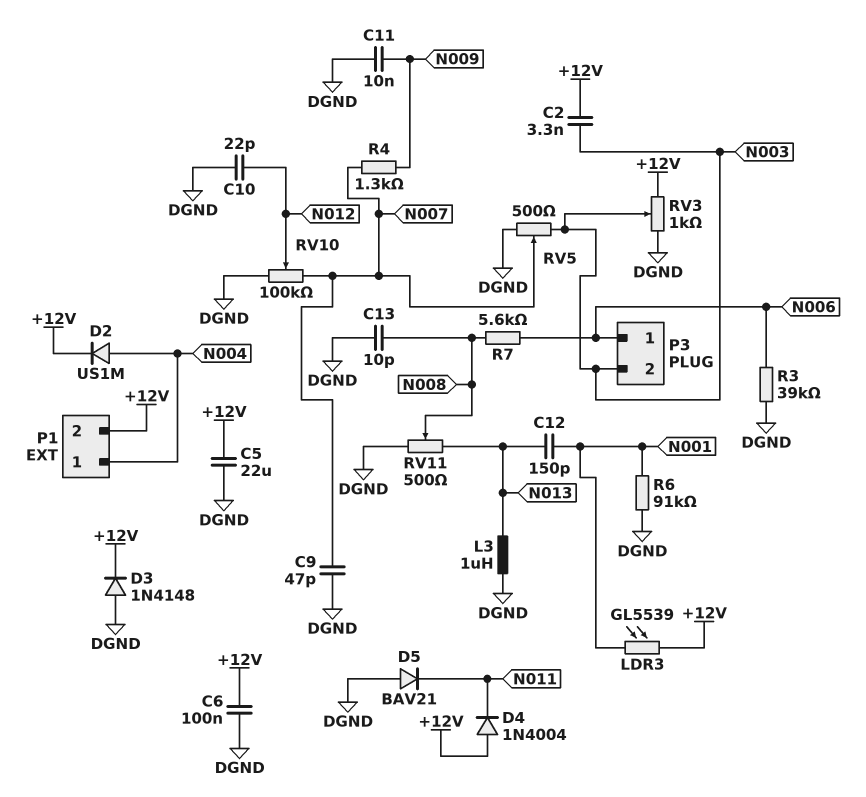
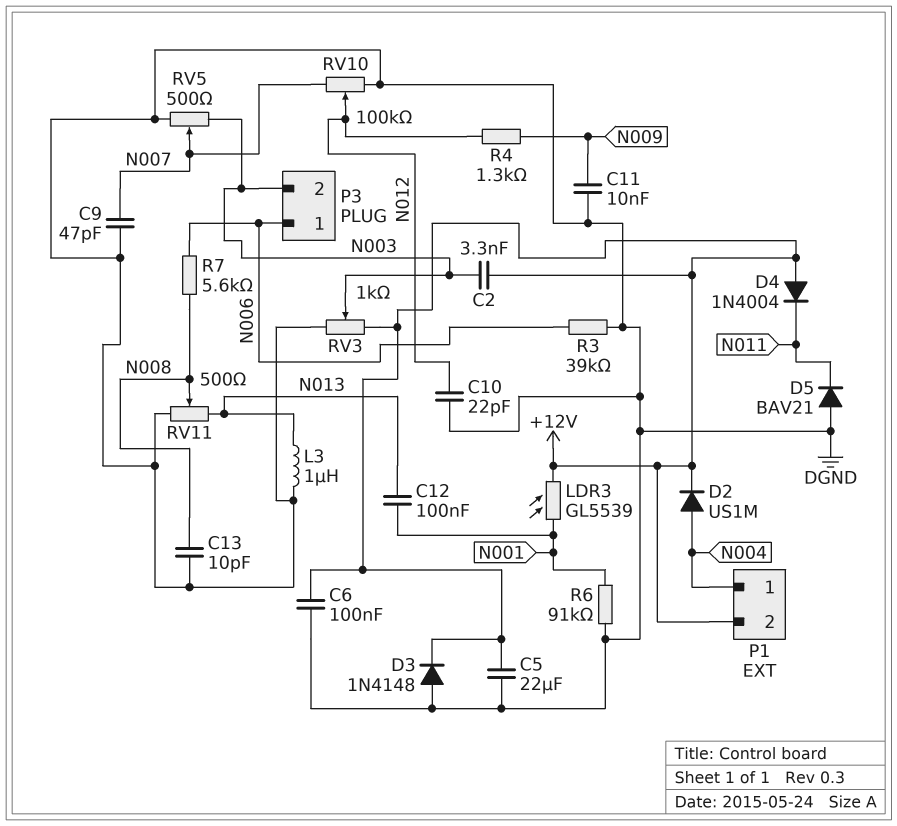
C12: 150pF (N001, N013) -> 100nF (N001, N013)
R4: 1.3k (N007, N009) -> 1.3k (N009, N012)

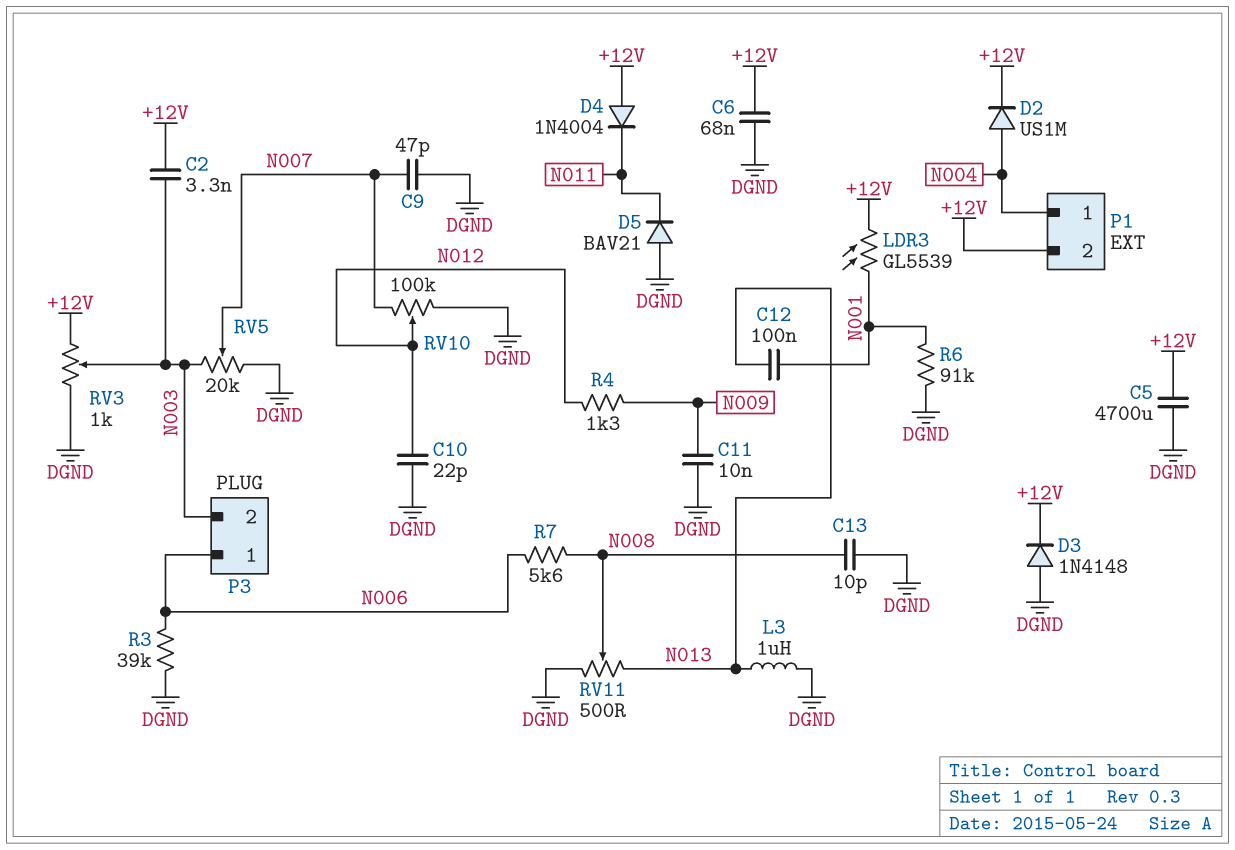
C5: 22uF (+12V, DGND) -> 4700uF (+12V, DGND)
C6: 100nF (+12V, DGND) -> 68nF (+12V, DGND)
RV5: 500 (DGND, N003, wiper N007) -> 20k (DGND, N003, wiper N007)

